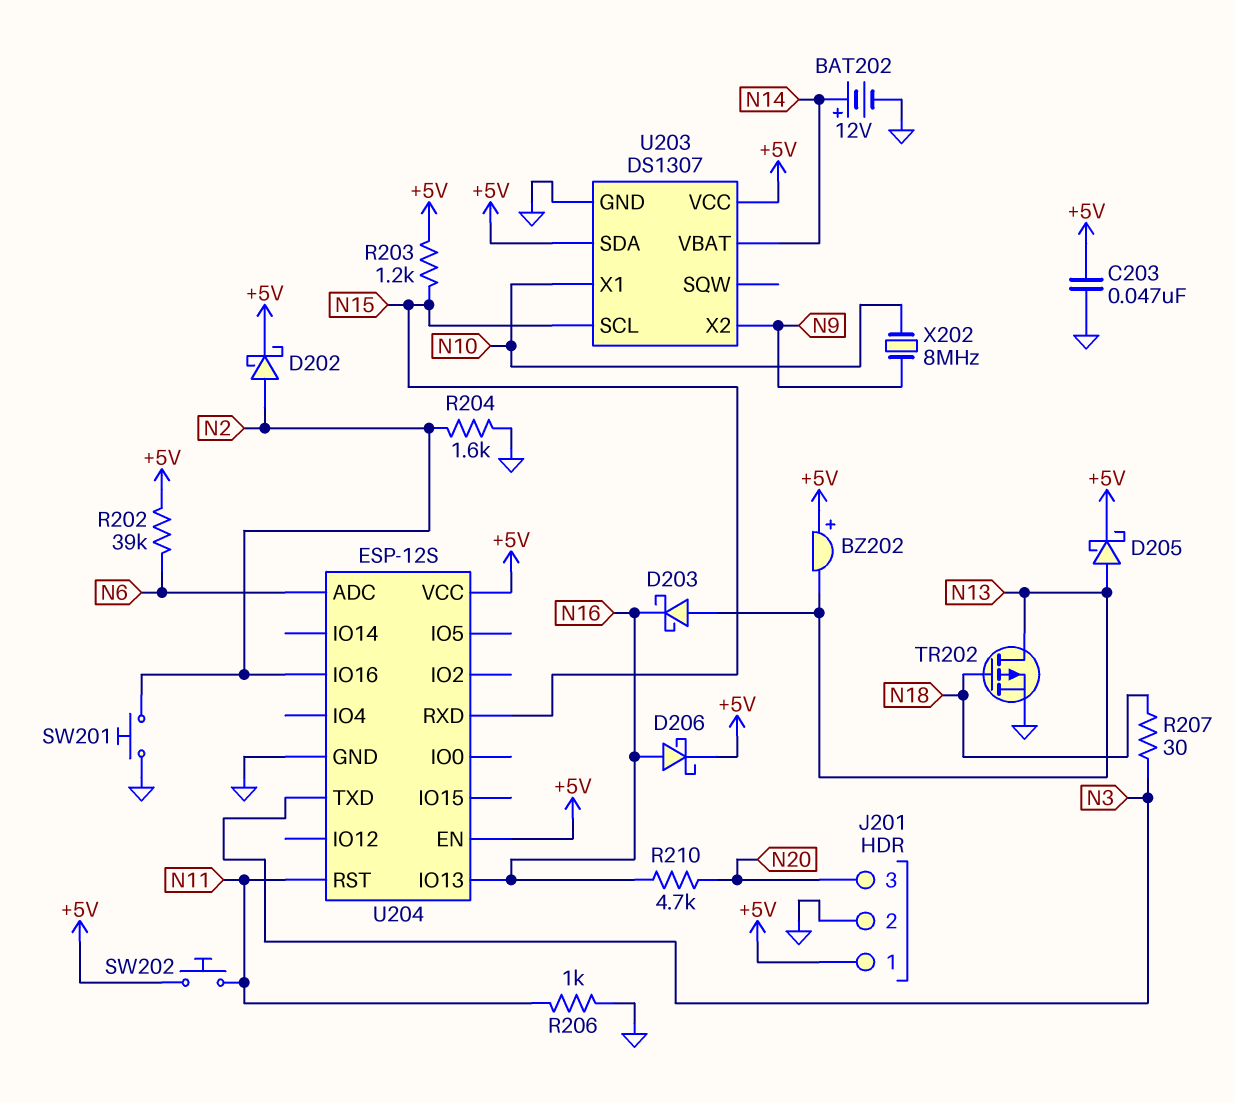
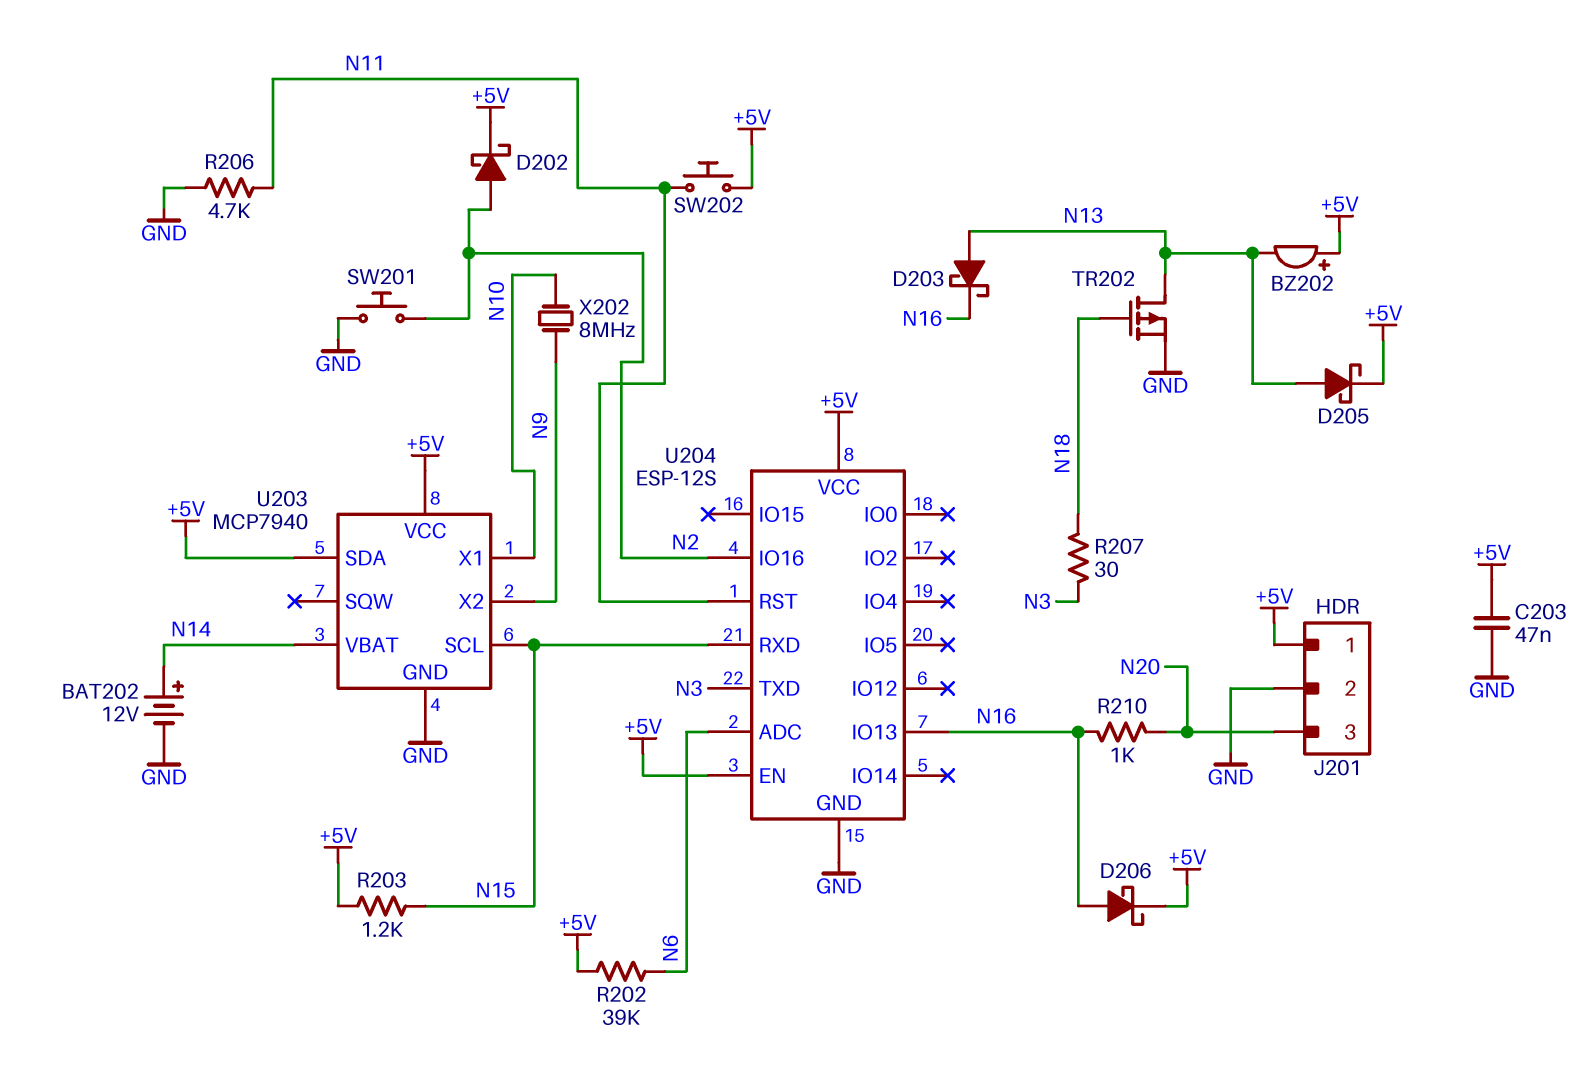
R204: 1.6k (GND, N2) -> none
R206: 1k (GND, N11) -> 4.7k (GND, N11)
R210: 4.7k (N16, N20) -> 1k (N16, N20)
U203: DS1307 -> MCP7940

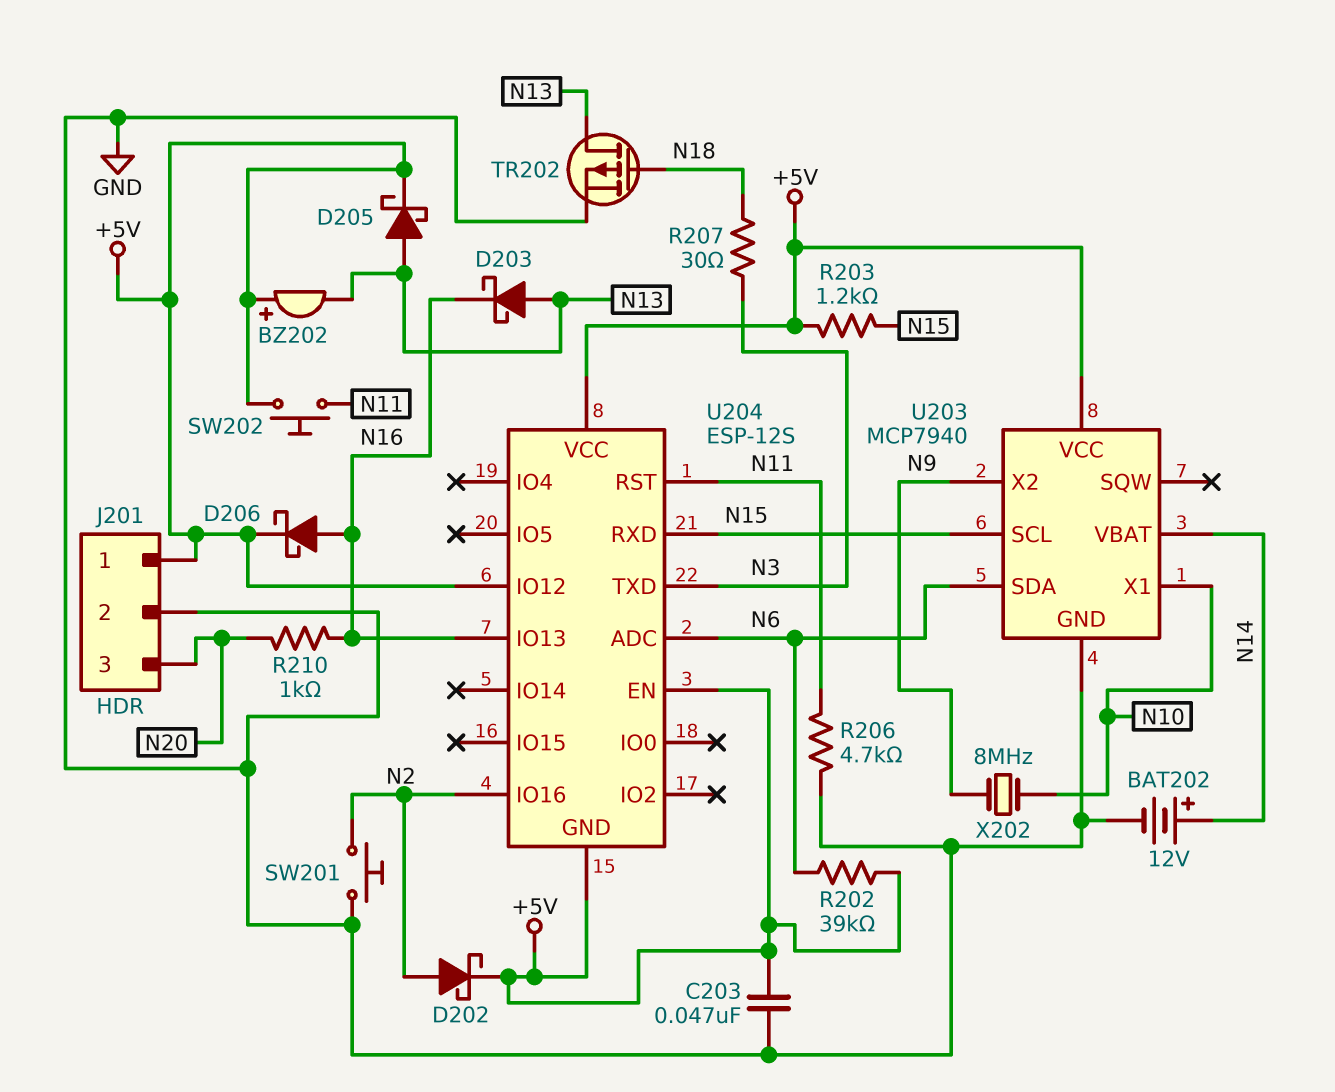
U203 pin SDA: +5V -> N6
U204 pin GND: GND -> +5V
U204 pin IO12: none -> +5V

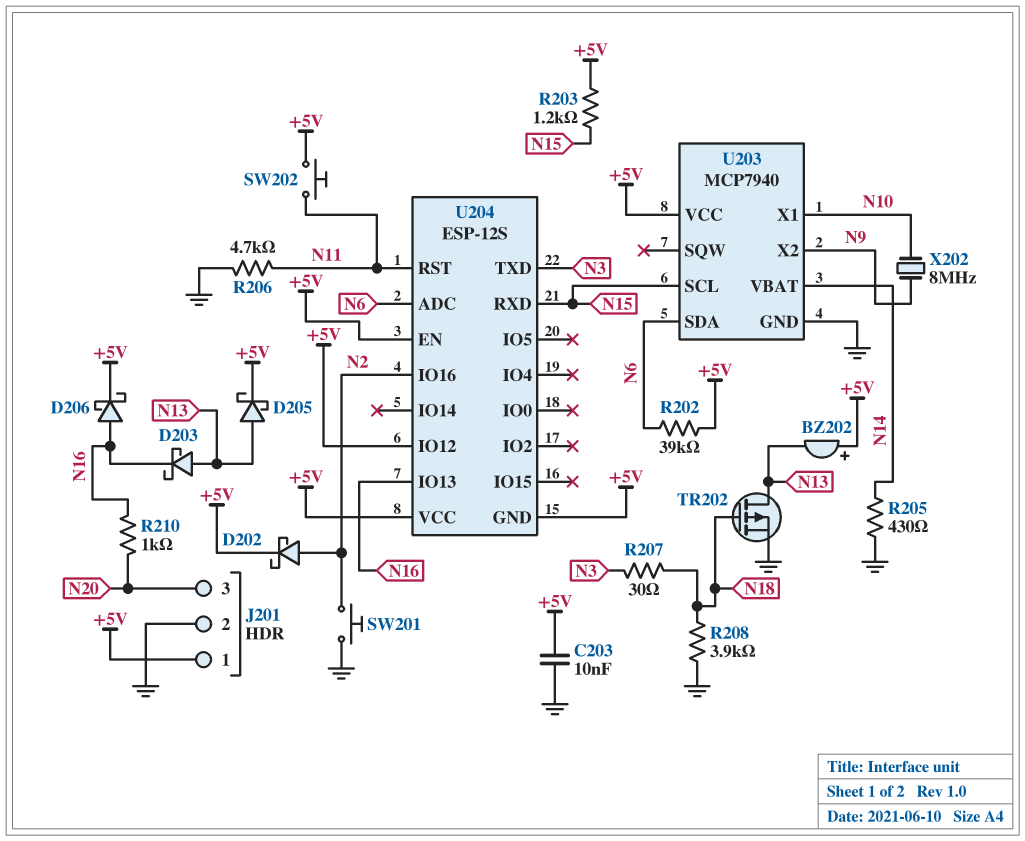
BAT202: 12V (plus N14, minus GND) -> none
C203: 47nF (+5V, GND) -> 10nF (+5V, GND)
R205: none -> 430 (GND, N14)
R208: none -> 3.9k (GND, N18)

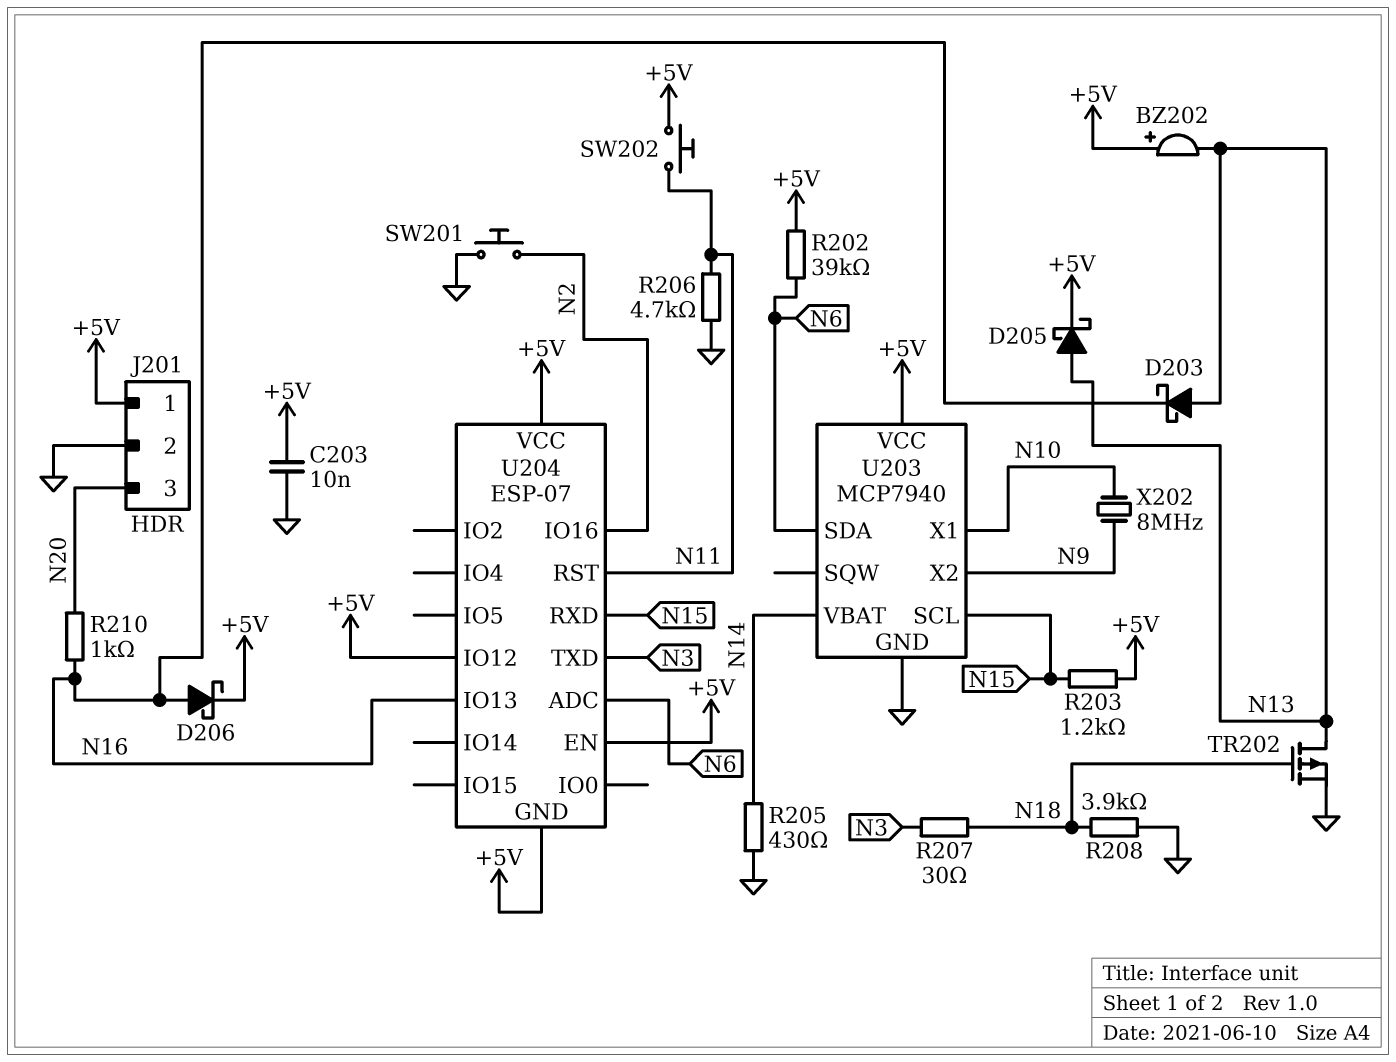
D202: schottky (A N2, K +5V) -> none
U204: ESP-12S -> ESP-07

